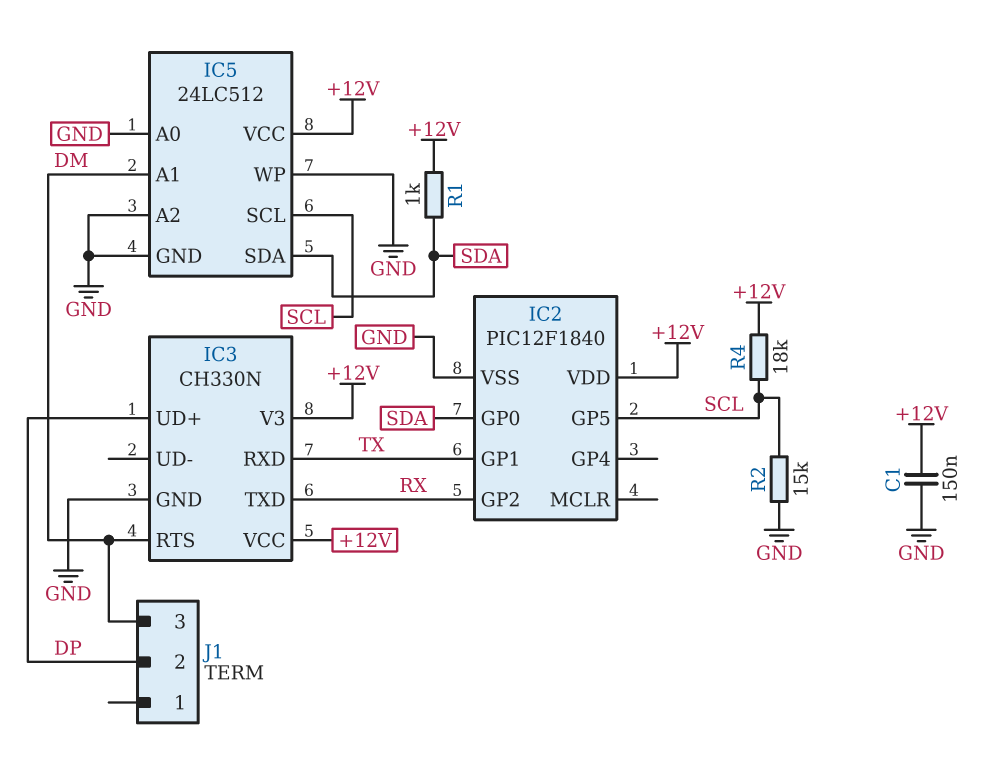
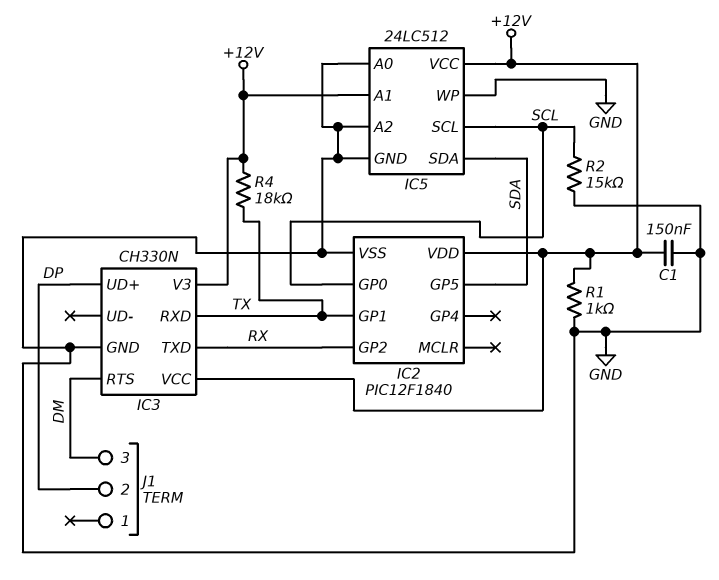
IC2 pin GP0: SDA -> SCL
IC2 pin GP5: SCL -> SDA
IC5 pin A1: DM -> +12V
R1: 1k (+12V, SDA) -> 1k (+12V, GND)
R4: 18k (+12V, SCL) -> 18k (+12V, TX)

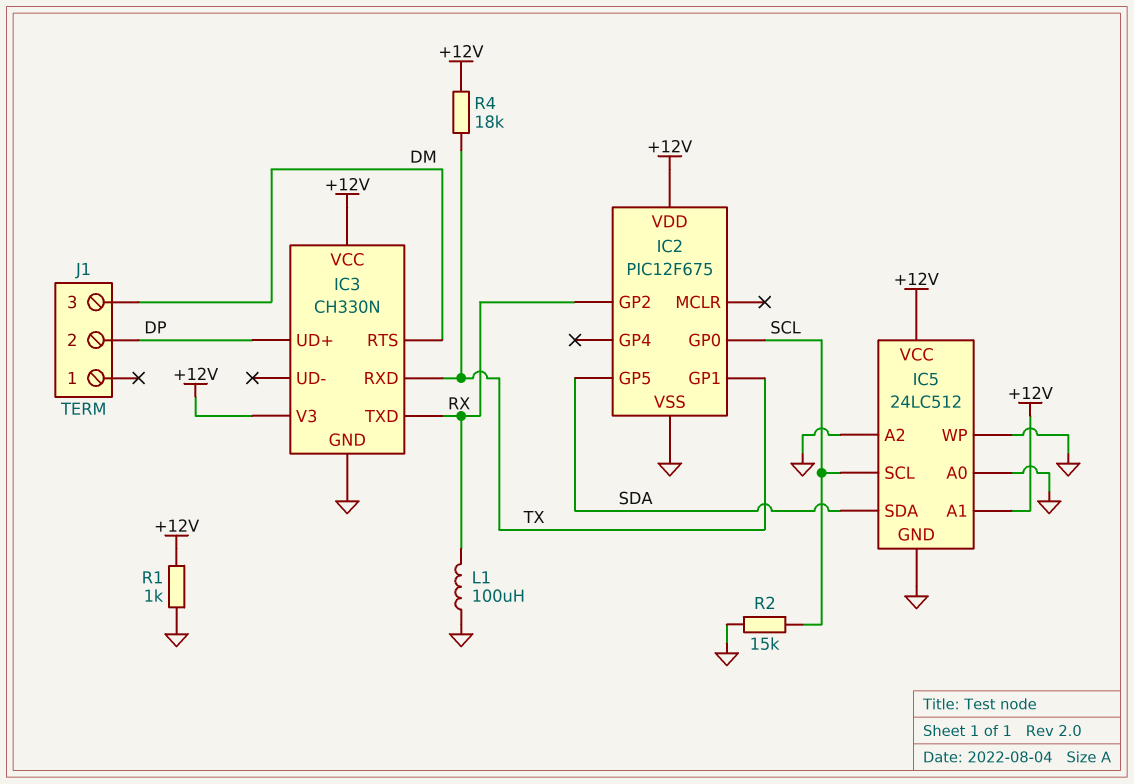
C1: 150nF (+12V, GND) -> none
IC2: PIC12F1840 -> PIC12F675
L1: none -> 100uH (GND, RX)

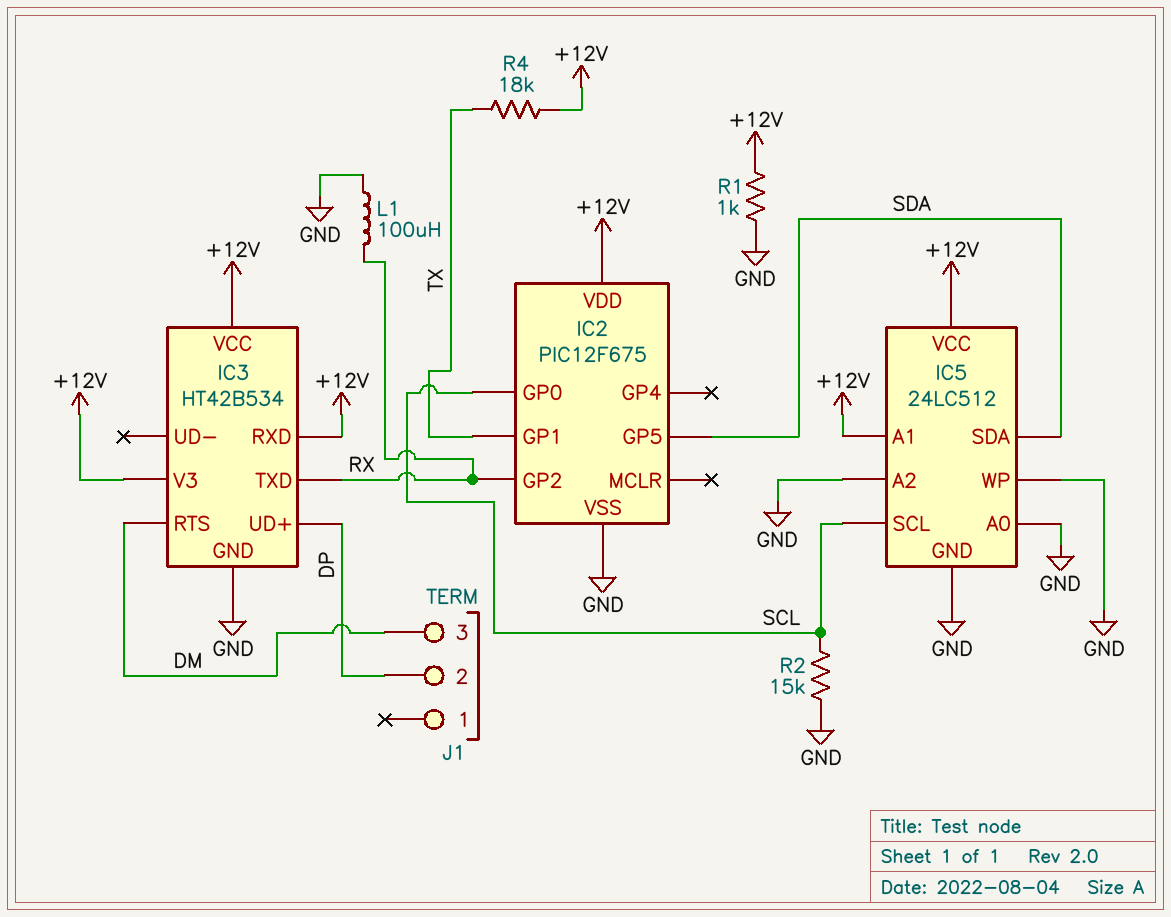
IC3: CH330N -> HT42B534
IC3 pin RXD: TX -> +12V

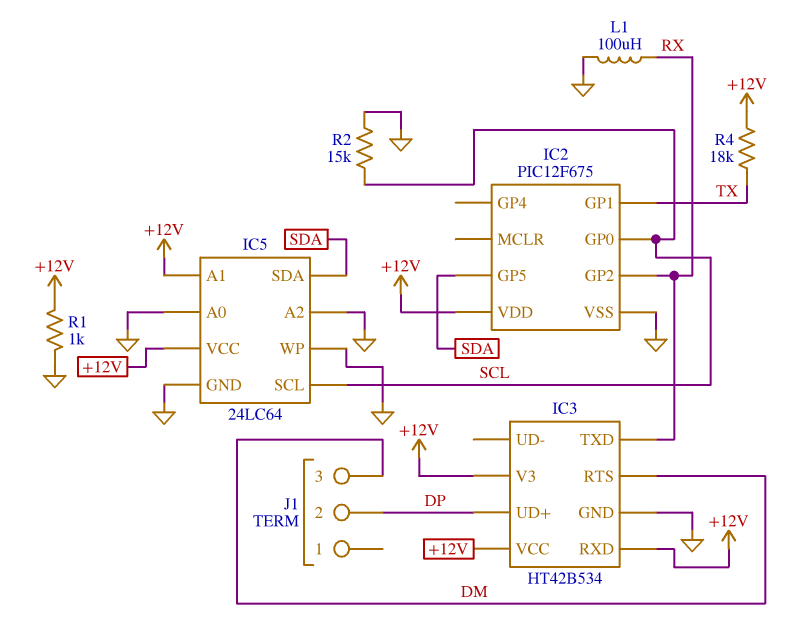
IC5: 24LC512 -> 24LC64

